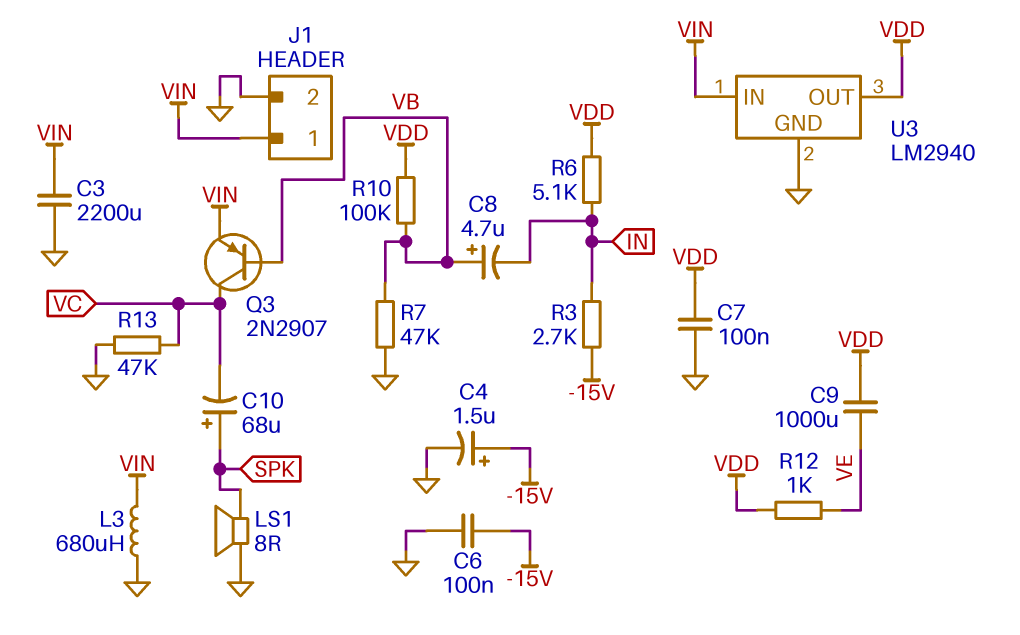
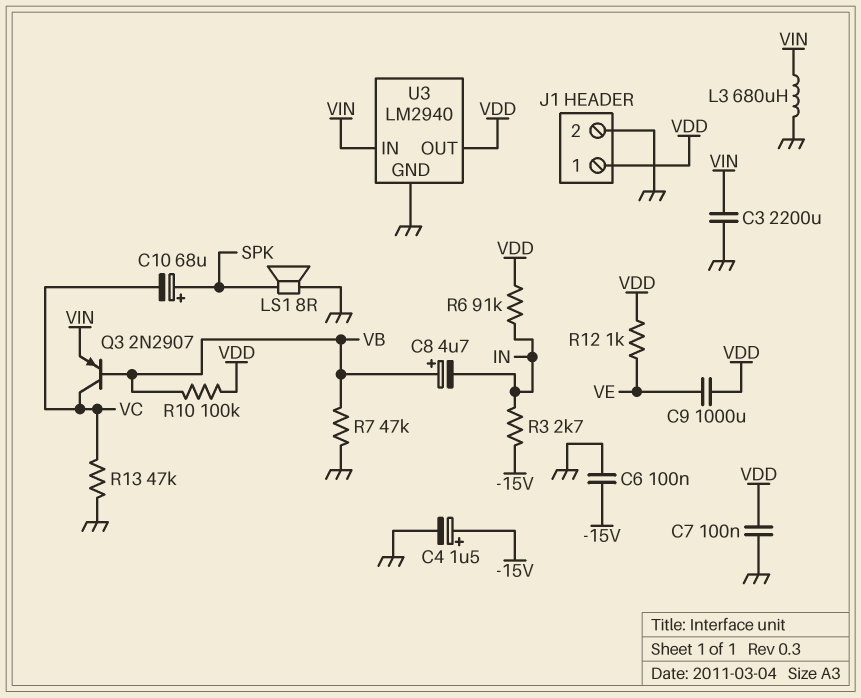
J1 pin 1: VIN -> VDD
R6: 5.1k (IN, VDD) -> 91k (IN, VDD)

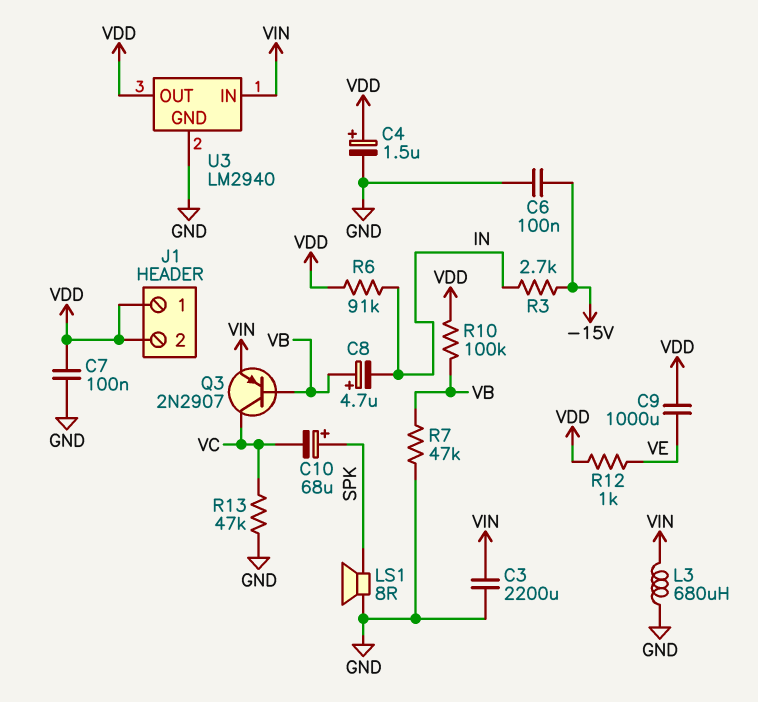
C4: 1.5uF (plus -15V, minus GND) -> 1.5uF (plus VDD, minus GND)
J1 pin 2: GND -> VDD

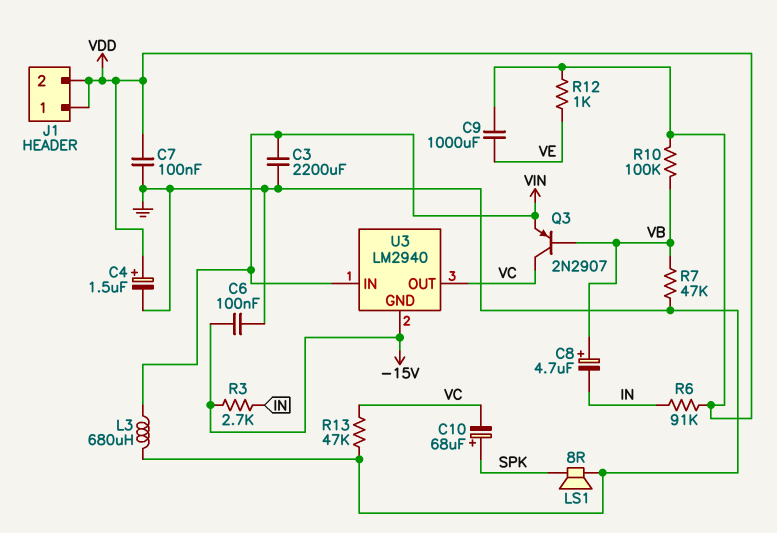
U3 pin GND: GND -> -15V
U3 pin OUT: VDD -> VC

